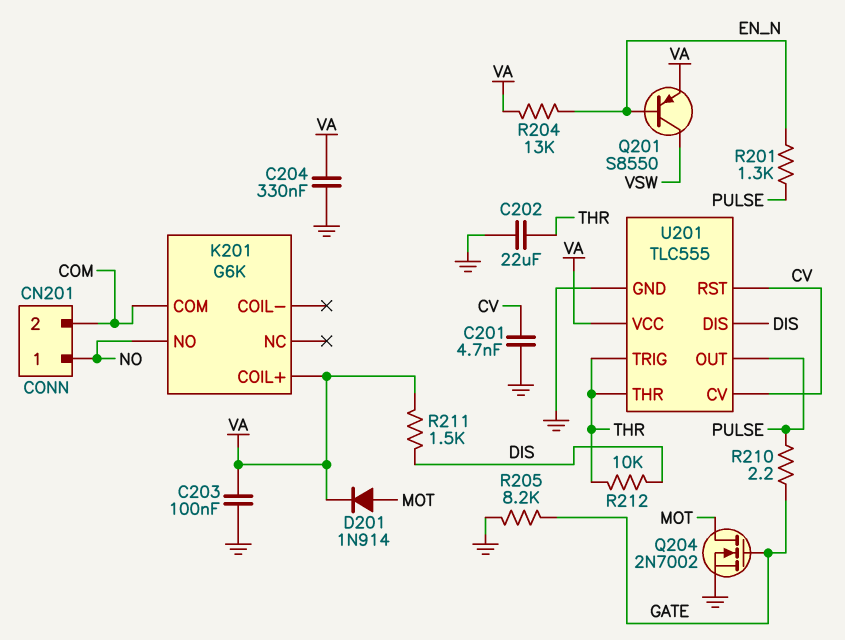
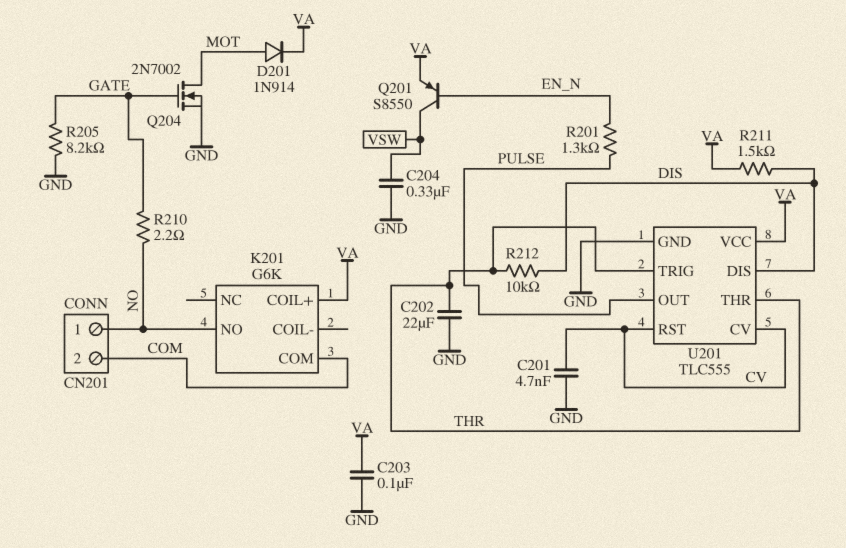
C204: 330nF (GND, VA) -> 330nF (GND, VSW)
R204: 13k (EN_N, VA) -> none
R210: 2.2 (GATE, PULSE) -> 2.2 (GATE, NO)

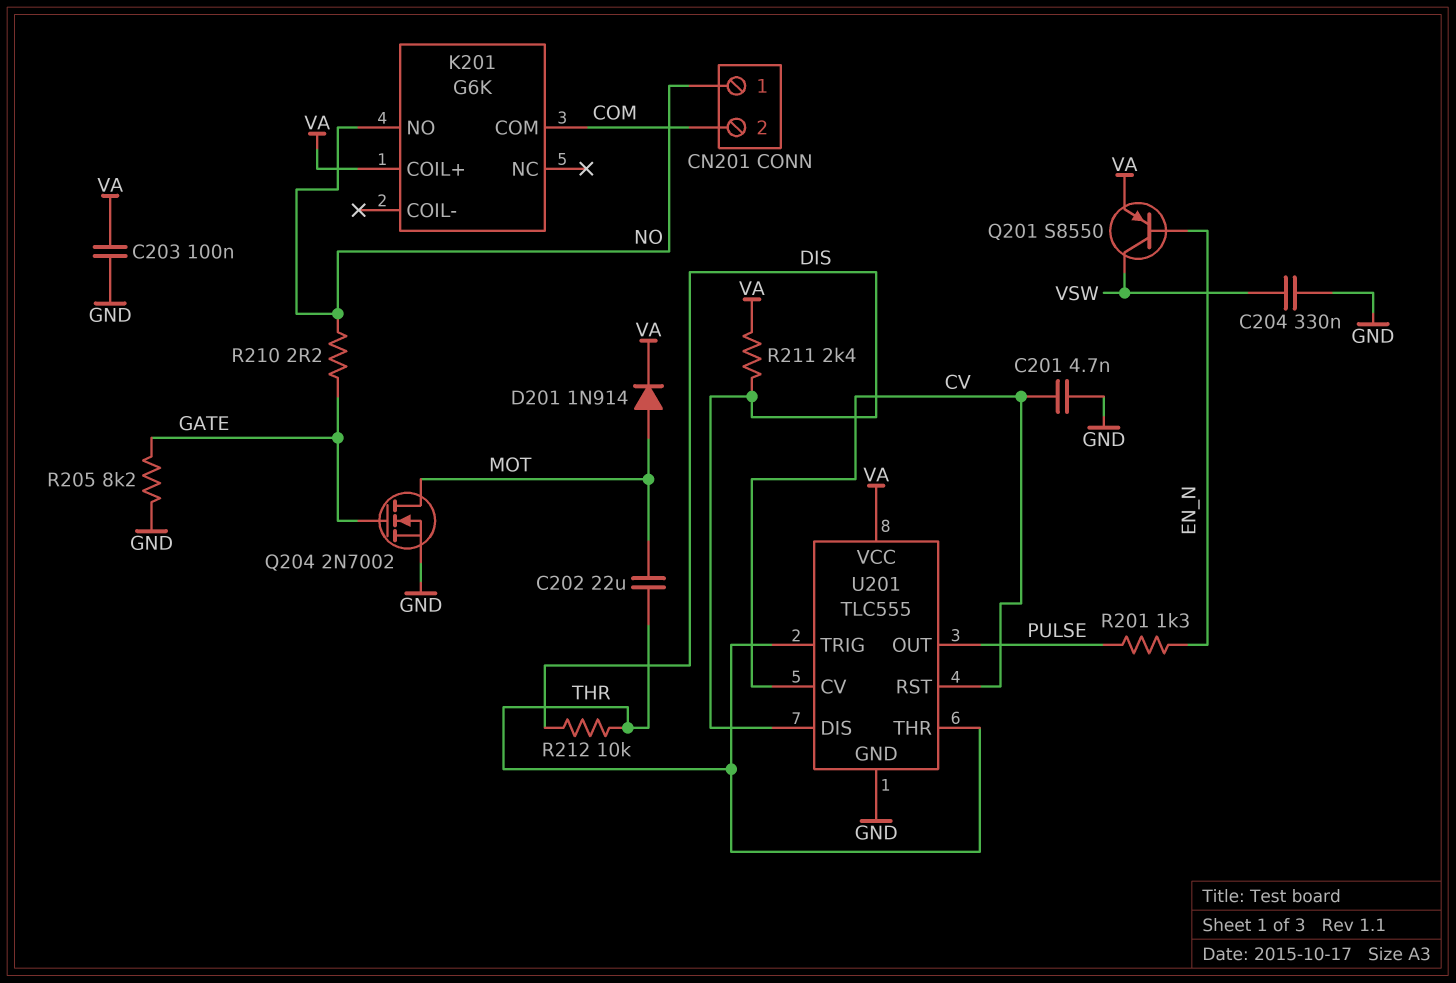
C202: 22uF (GND, THR) -> 22uF (MOT, THR)
R211: 1.5k (DIS, VA) -> 2.4k (DIS, VA)

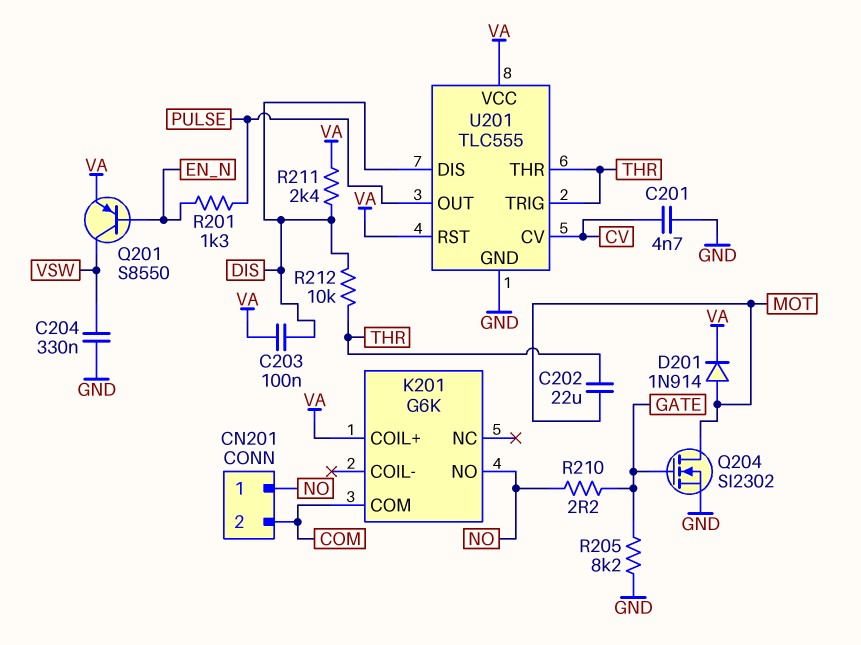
C203: 100nF (GND, VA) -> 100nF (DIS, VA)
Q204: NMOS 2N7002 (G GATE, D MOT, S GND) -> NMOS SI2302 (G GATE, D MOT, S GND)
U201 pin RST: CV -> VA

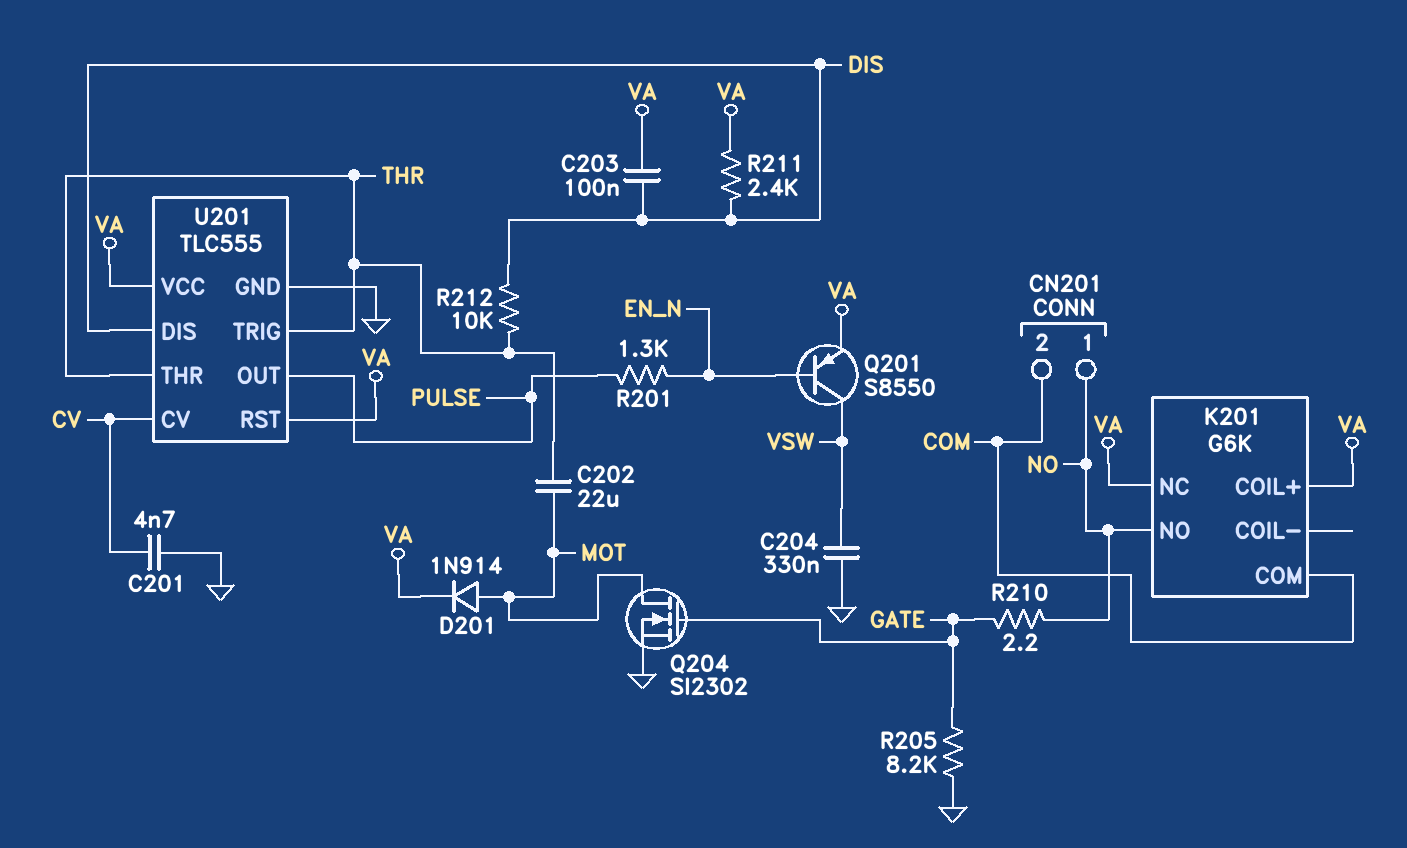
K201 pin NC: none -> VA

